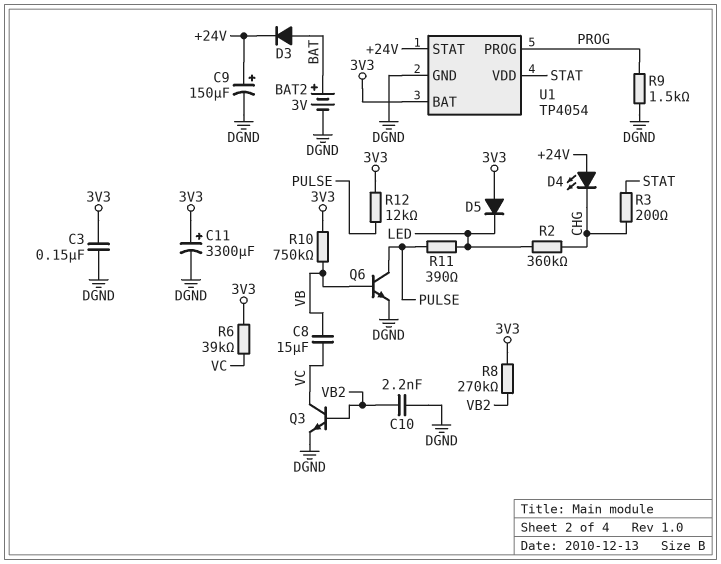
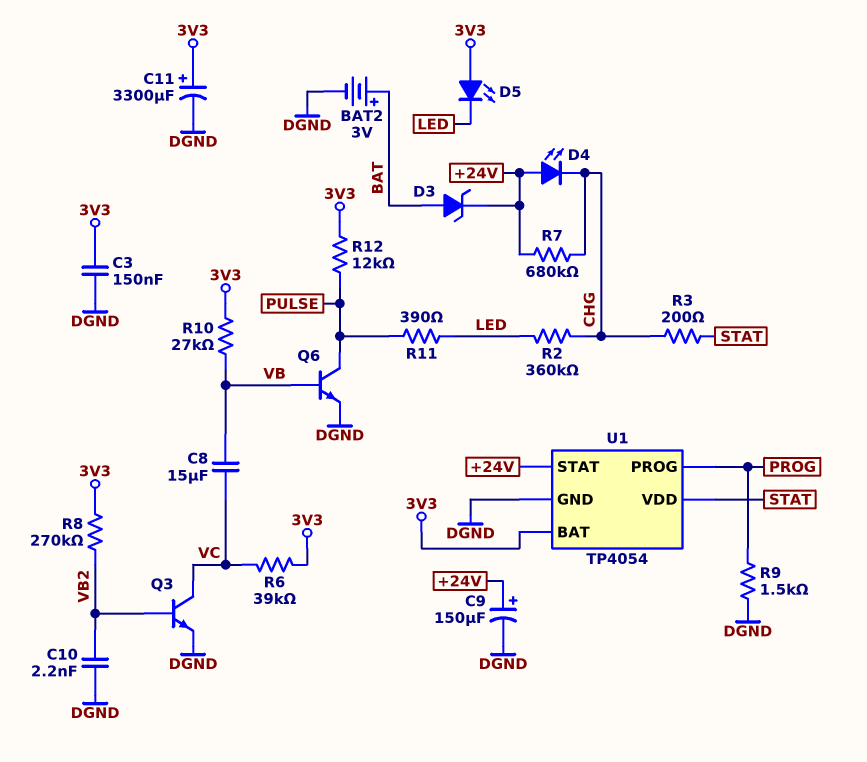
D3: diode (A BAT, K +24V) -> zener (A BAT, K +24V)
D5: diode (A 3V3, K LED) -> LED (A 3V3, K LED)
R7: none -> 680k (+24V, CHG)
R10: 750k (3V3, VB) -> 27k (3V3, VB)

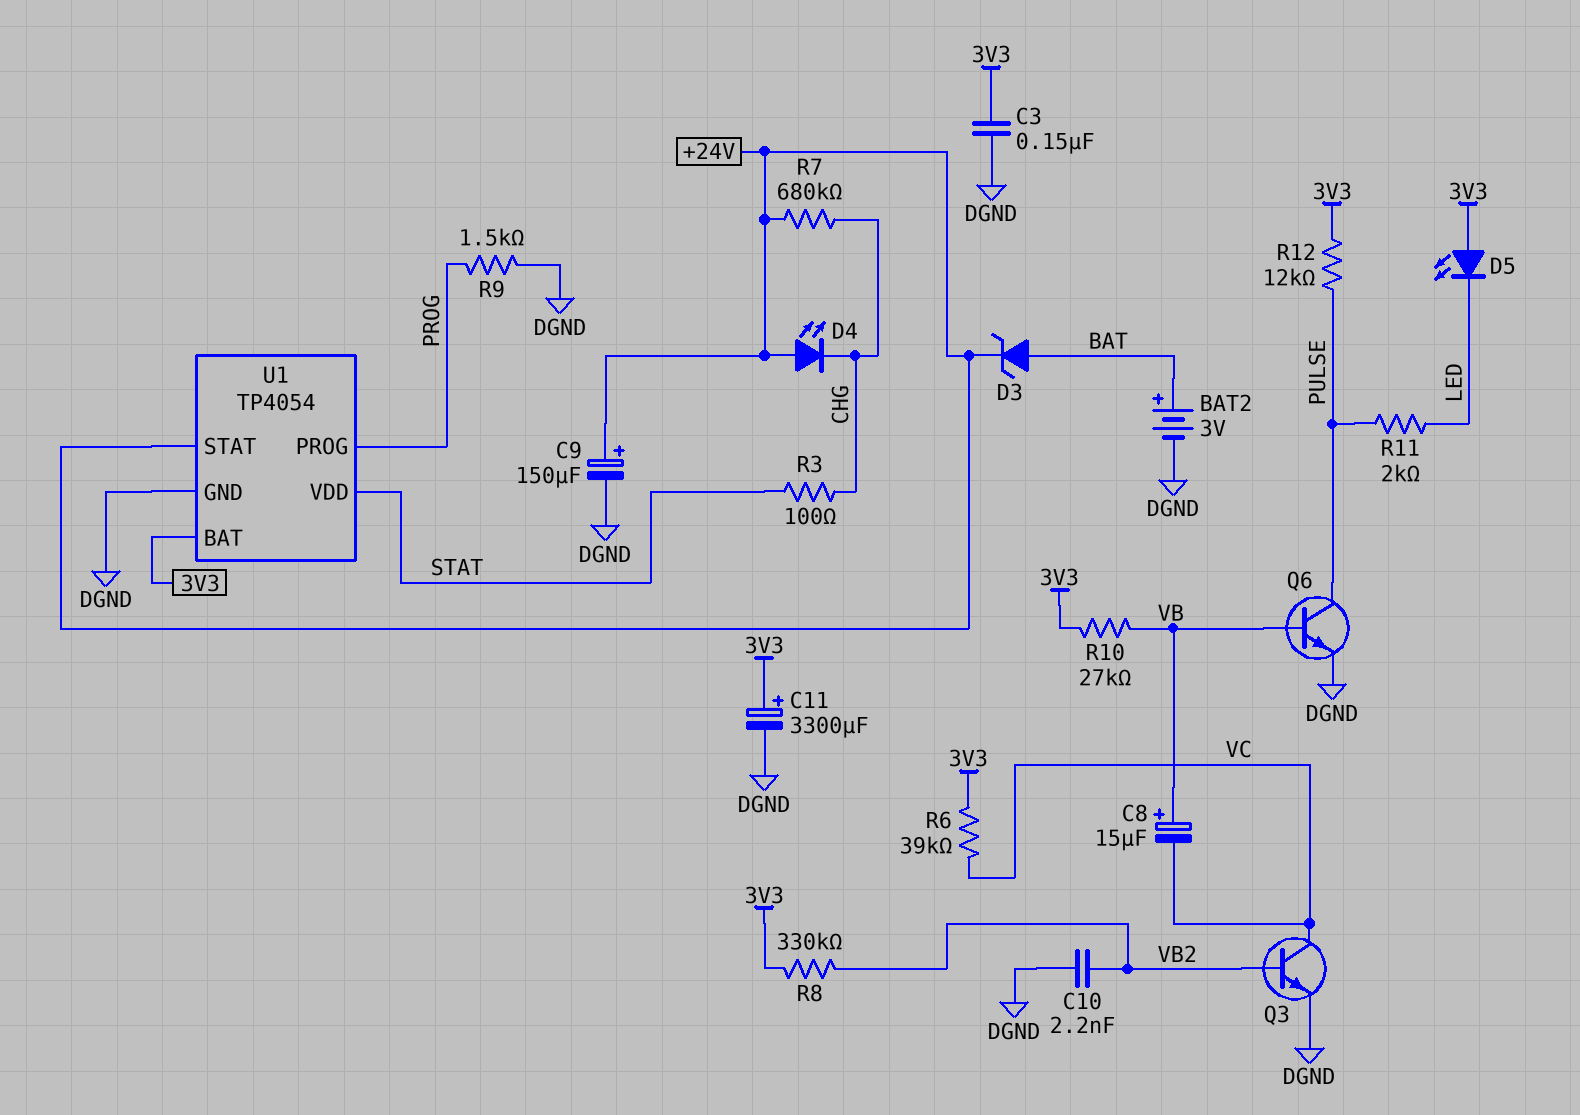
C8: 15uF (VB, VC) -> 15uF (plus VB, minus VC)
R2: 360k (CHG, LED) -> none
R3: 200 (CHG, STAT) -> 100 (CHG, STAT)
R8: 270k (3V3, VB2) -> 330k (3V3, VB2)
R11: 390 (LED, PULSE) -> 2k (LED, PULSE)

